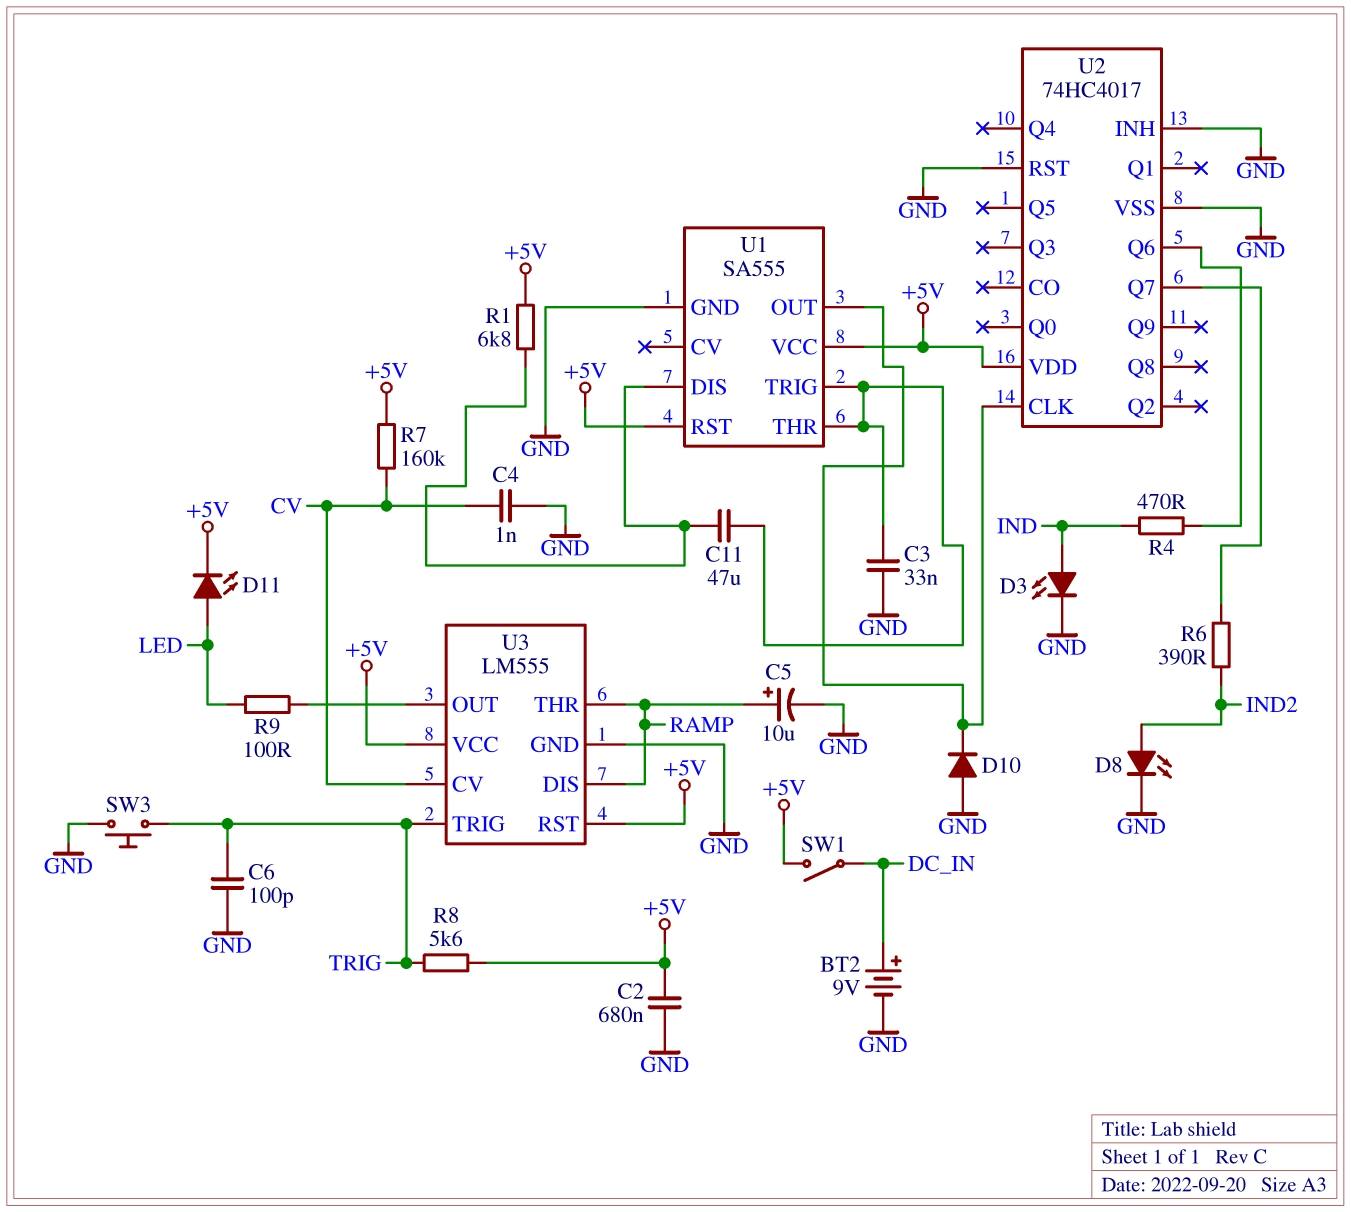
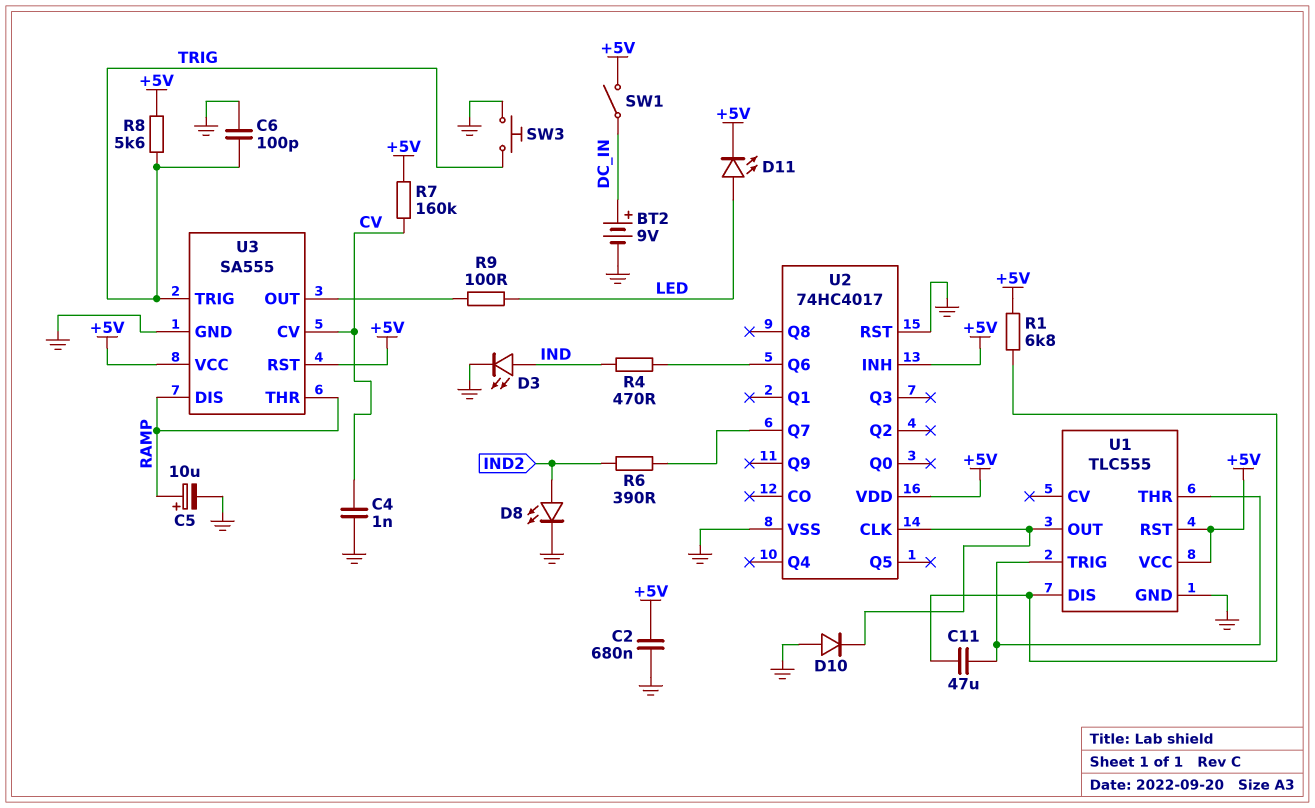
C3: 33nF (GND, U1/THR) -> none
U1: SA555 -> TLC555
U2 pin INH: GND -> +5V
U3: LM555 -> SA555

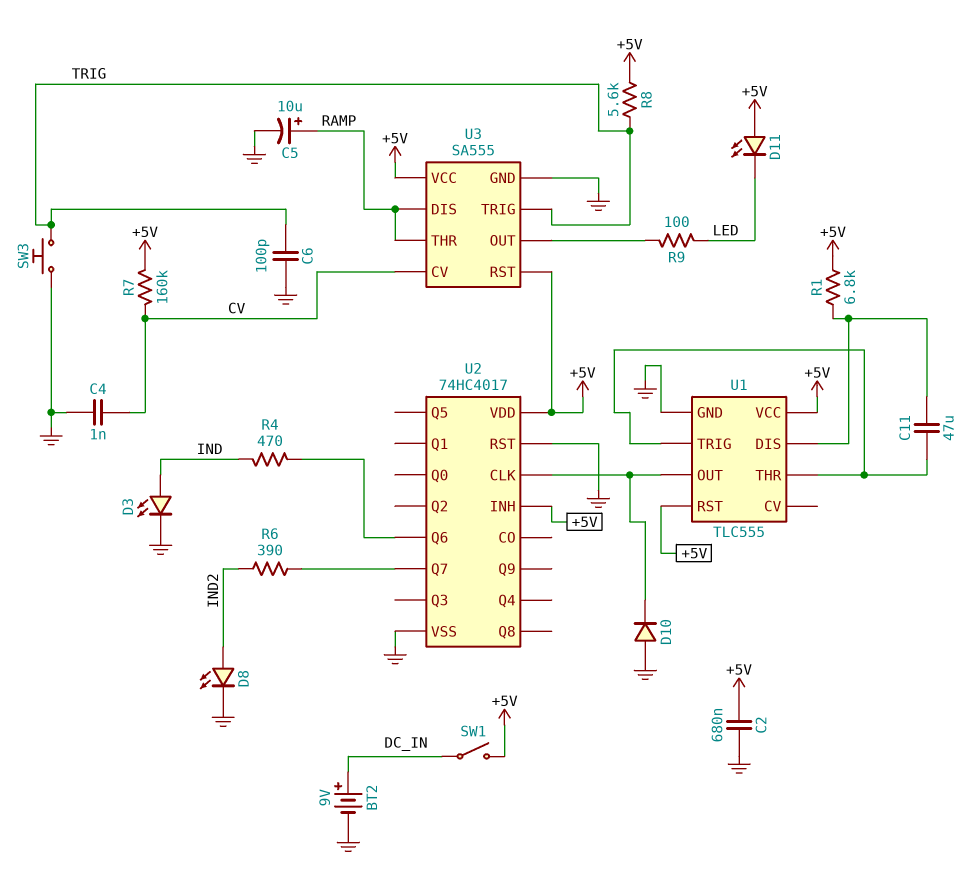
D11: LED (A LED, K +5V) -> LED (A +5V, K LED)

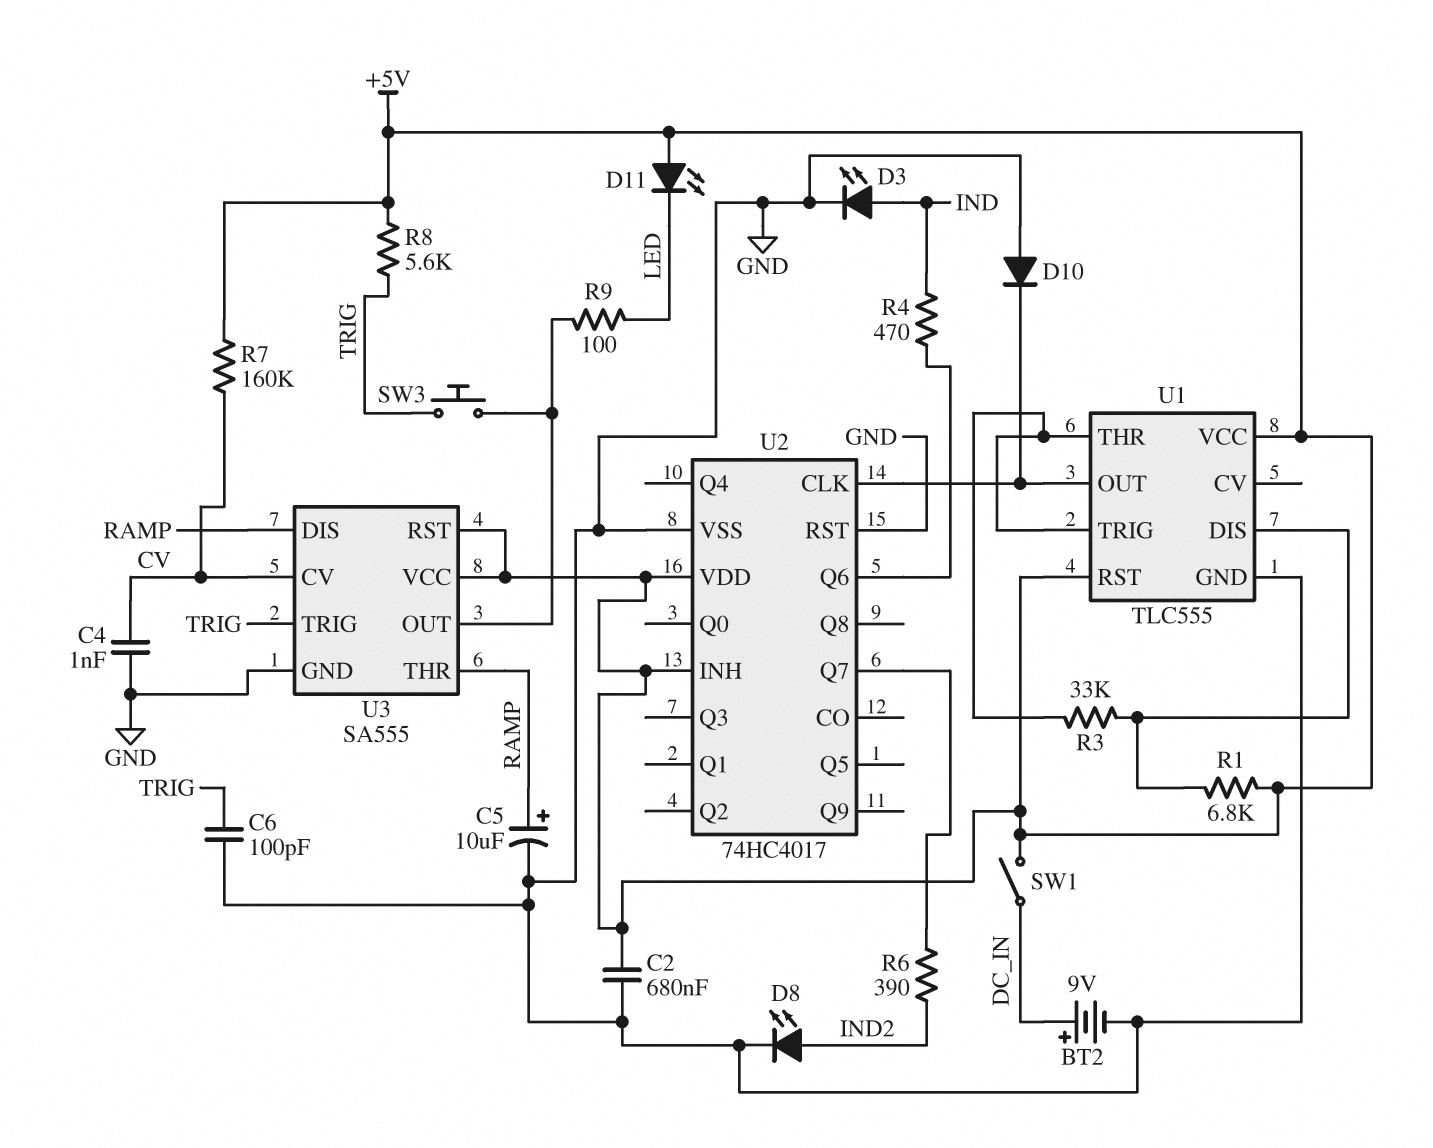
C11: 47uF (U1/DIS, U1/THR) -> none
R3: none -> 33k (U1/DIS, U1/THR)
SW3: button (GND, TRIG) -> button (TRIG, U3/OUT)

